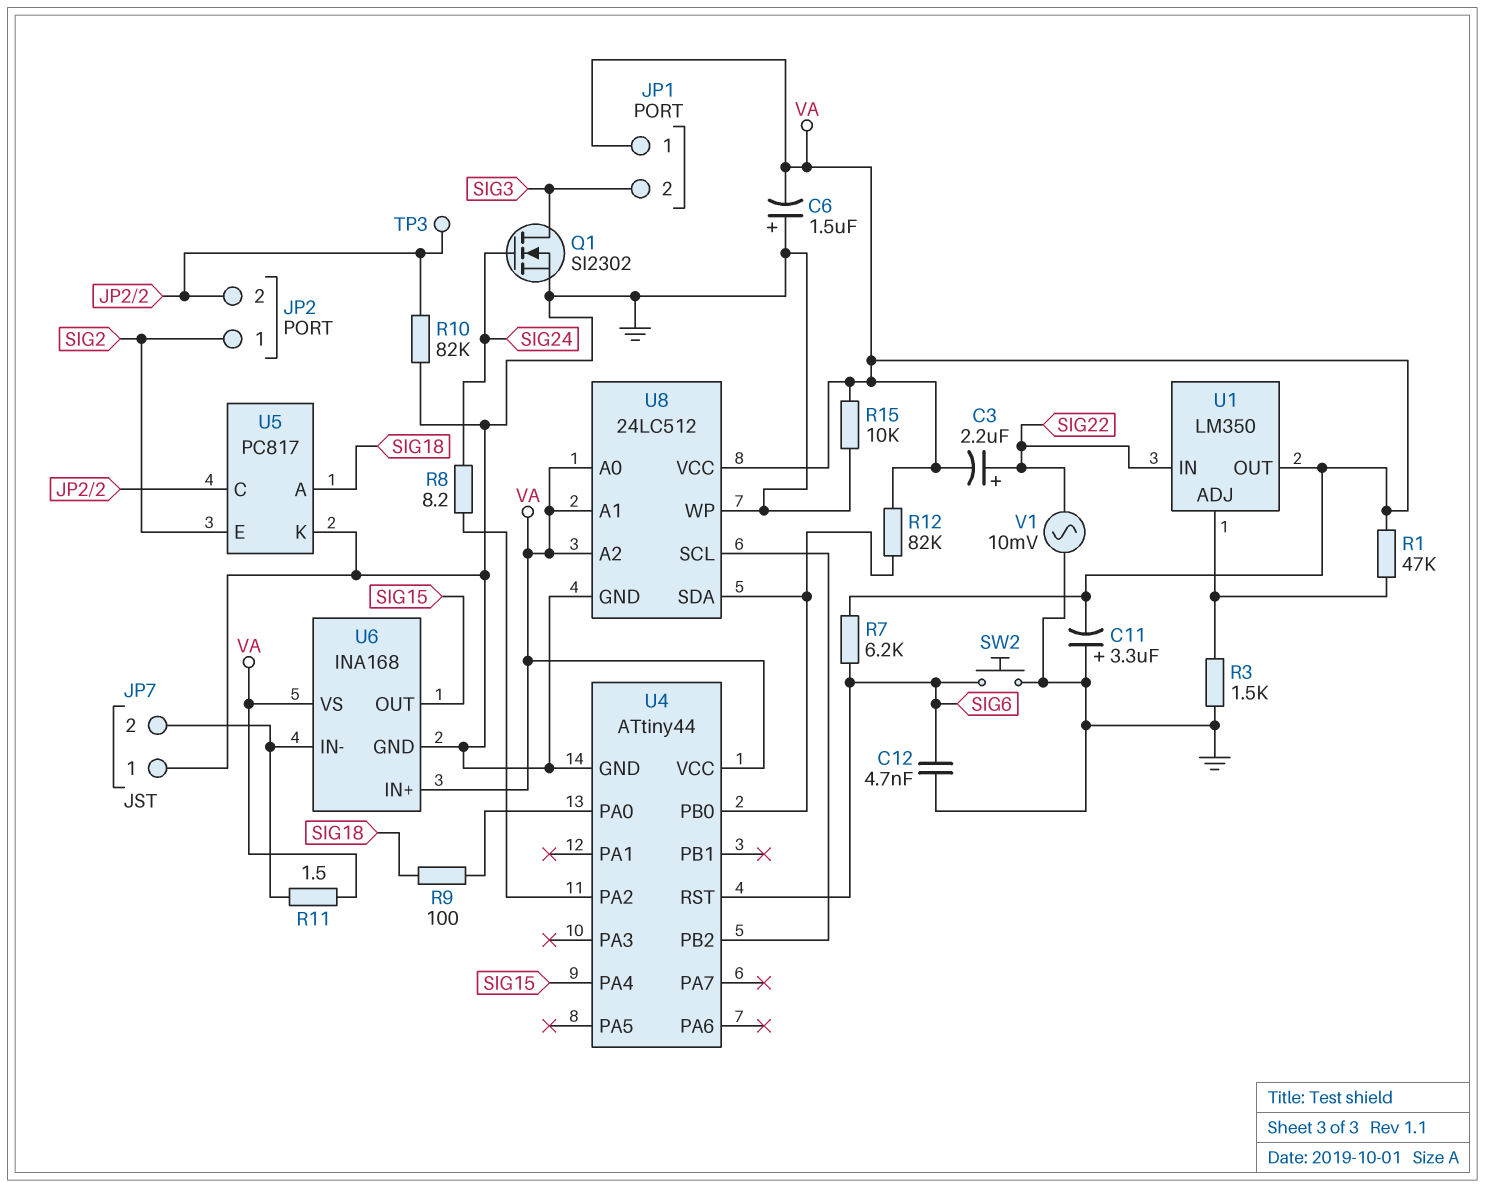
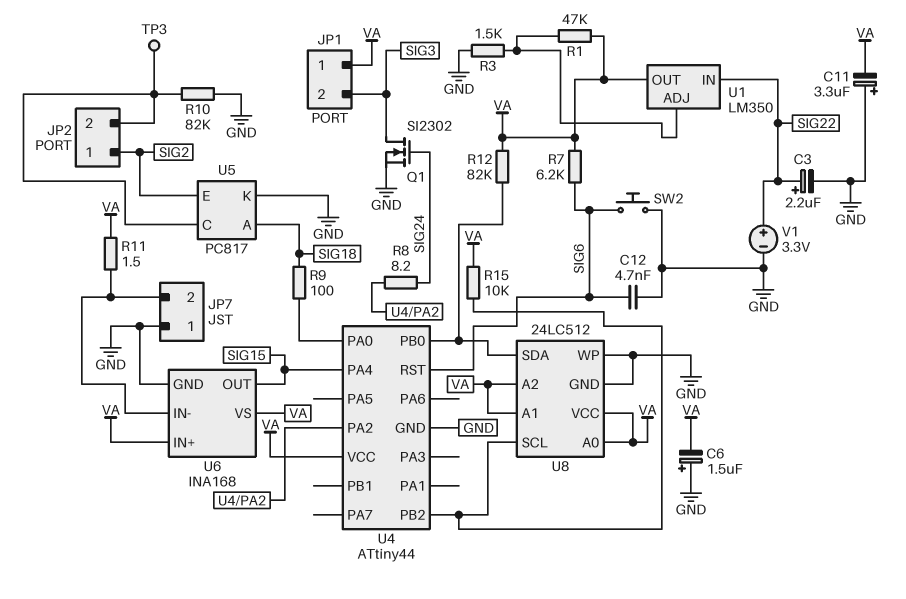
C3: 2.2uF (plus SIG22, minus VA) -> 2.2uF (plus SIG22, minus GND)
R15: 10k (GND, VA) -> 10k (U4/PB2, VA)
V1: AC 10mV (GND, SIG22) -> 3.3V (plus SIG22, minus GND)

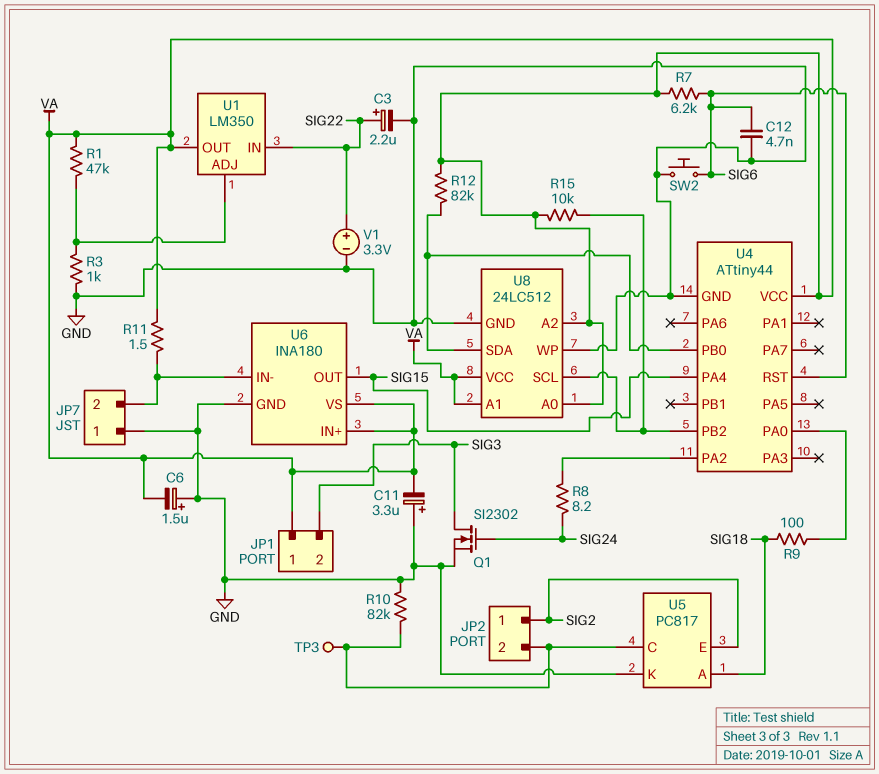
R3: 1.5k (GND, U1/ADJ) -> 1k (GND, U1/ADJ)
U6: INA168 -> INA180

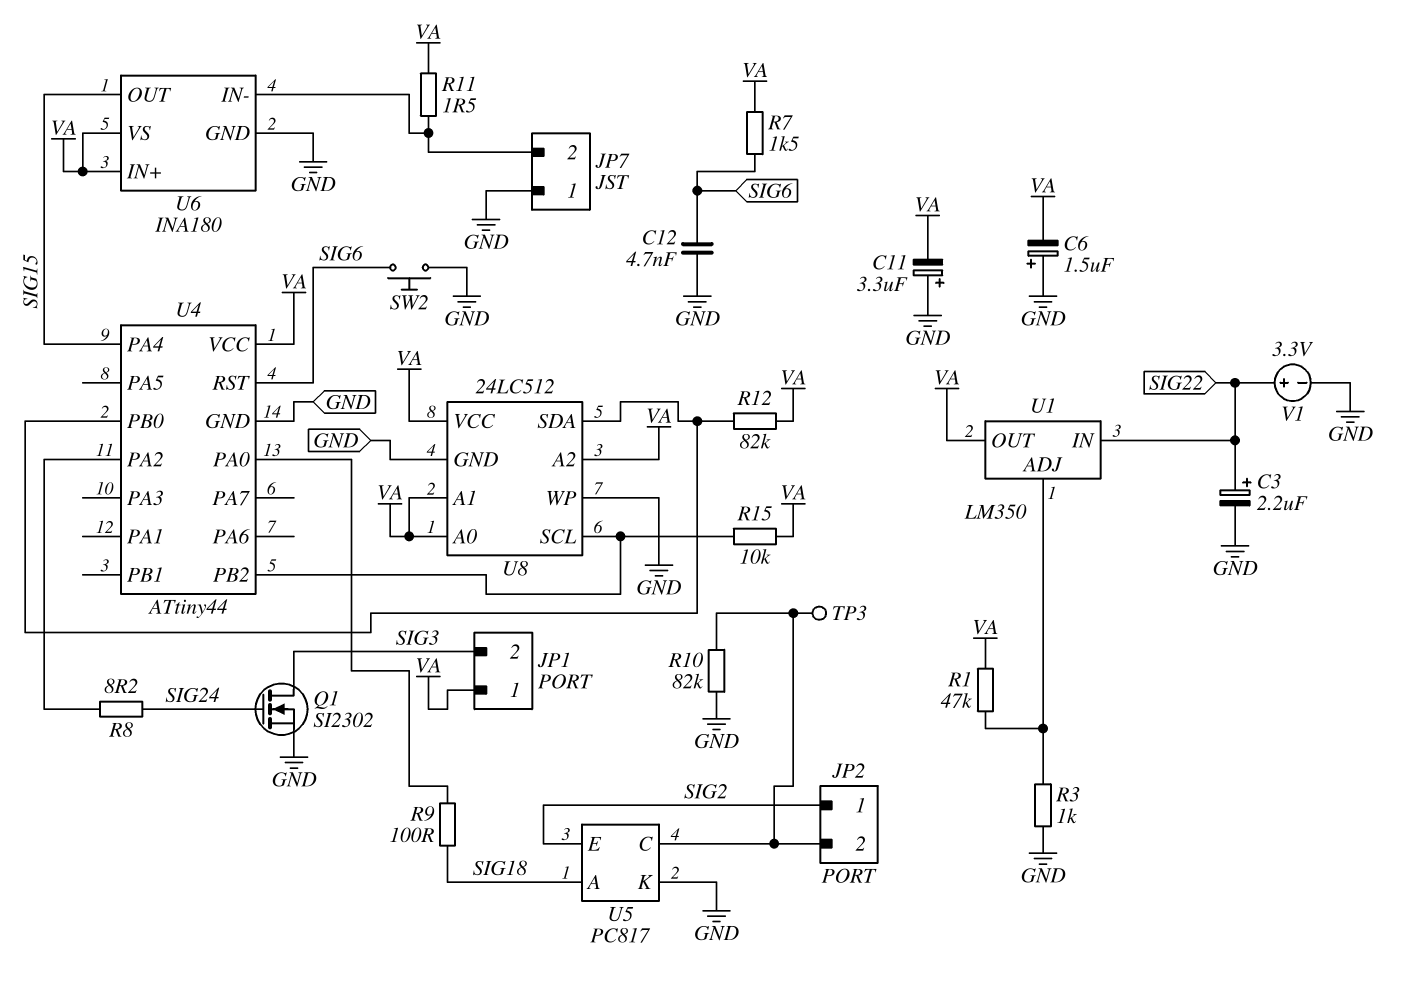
R7: 6.2k (SIG6, VA) -> 1.5k (SIG6, VA)

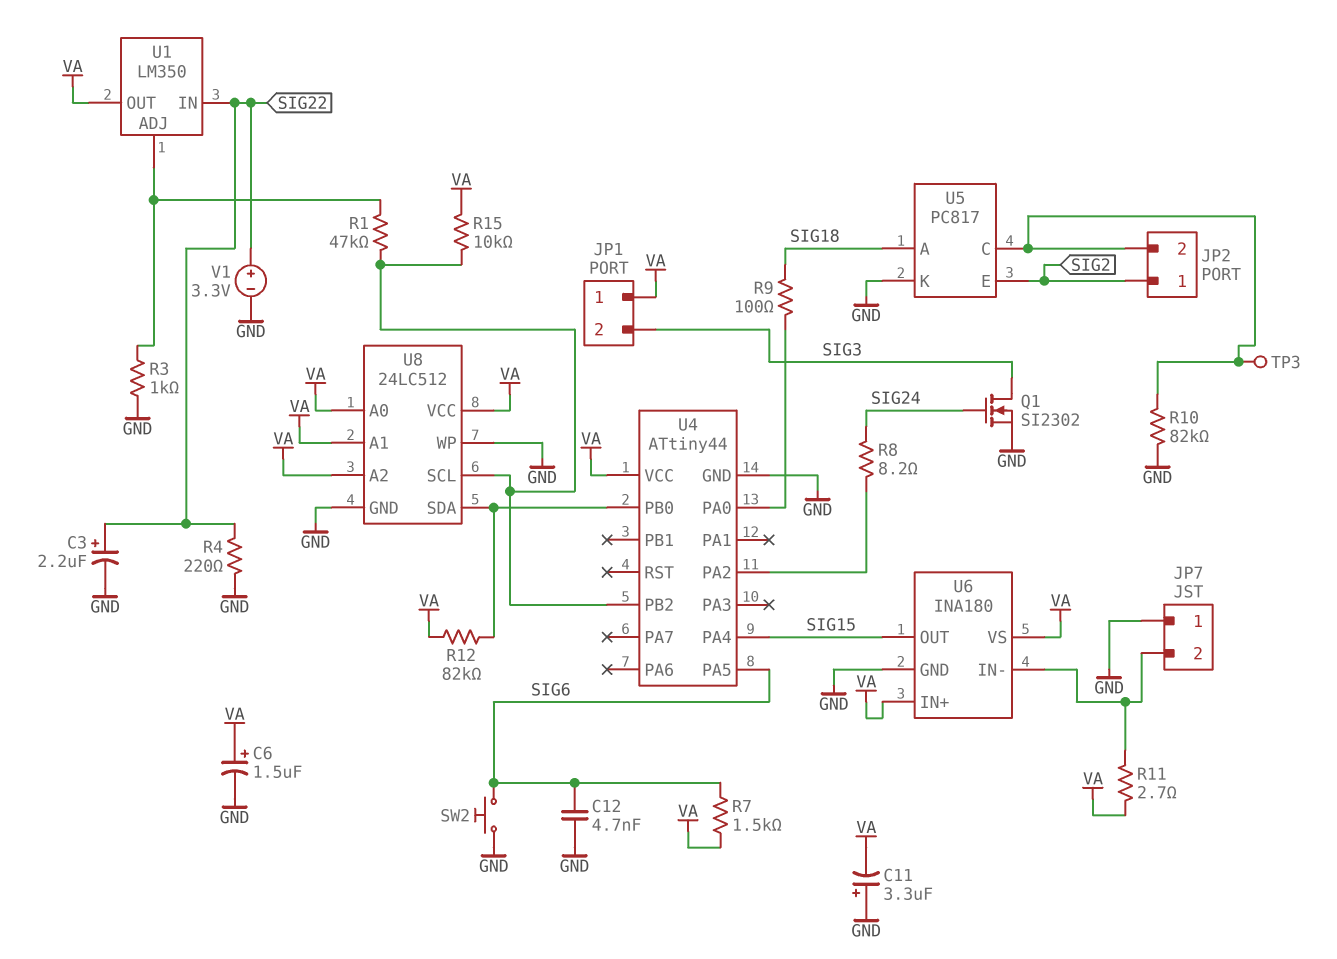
C6: 1.5uF (plus GND, minus VA) -> 1.5uF (plus VA, minus GND)
R1: 47k (U1/ADJ, VA) -> 47k (U1/ADJ, U4/PB2)
R4: none -> 220 (GND, SIG22)
R11: 1.5 (JP7/2, VA) -> 2.7 (JP7/2, VA)
U4 pin PA5: none -> SIG6
U4 pin RST: SIG6 -> none

